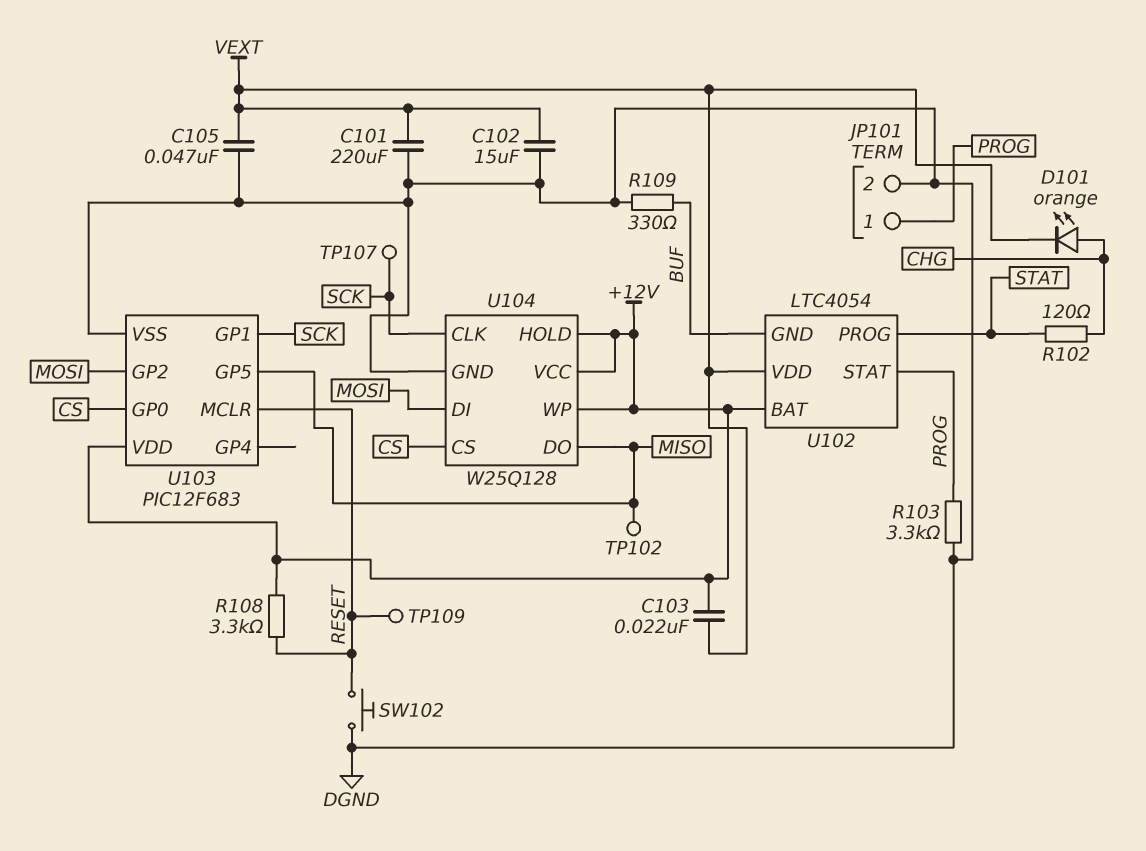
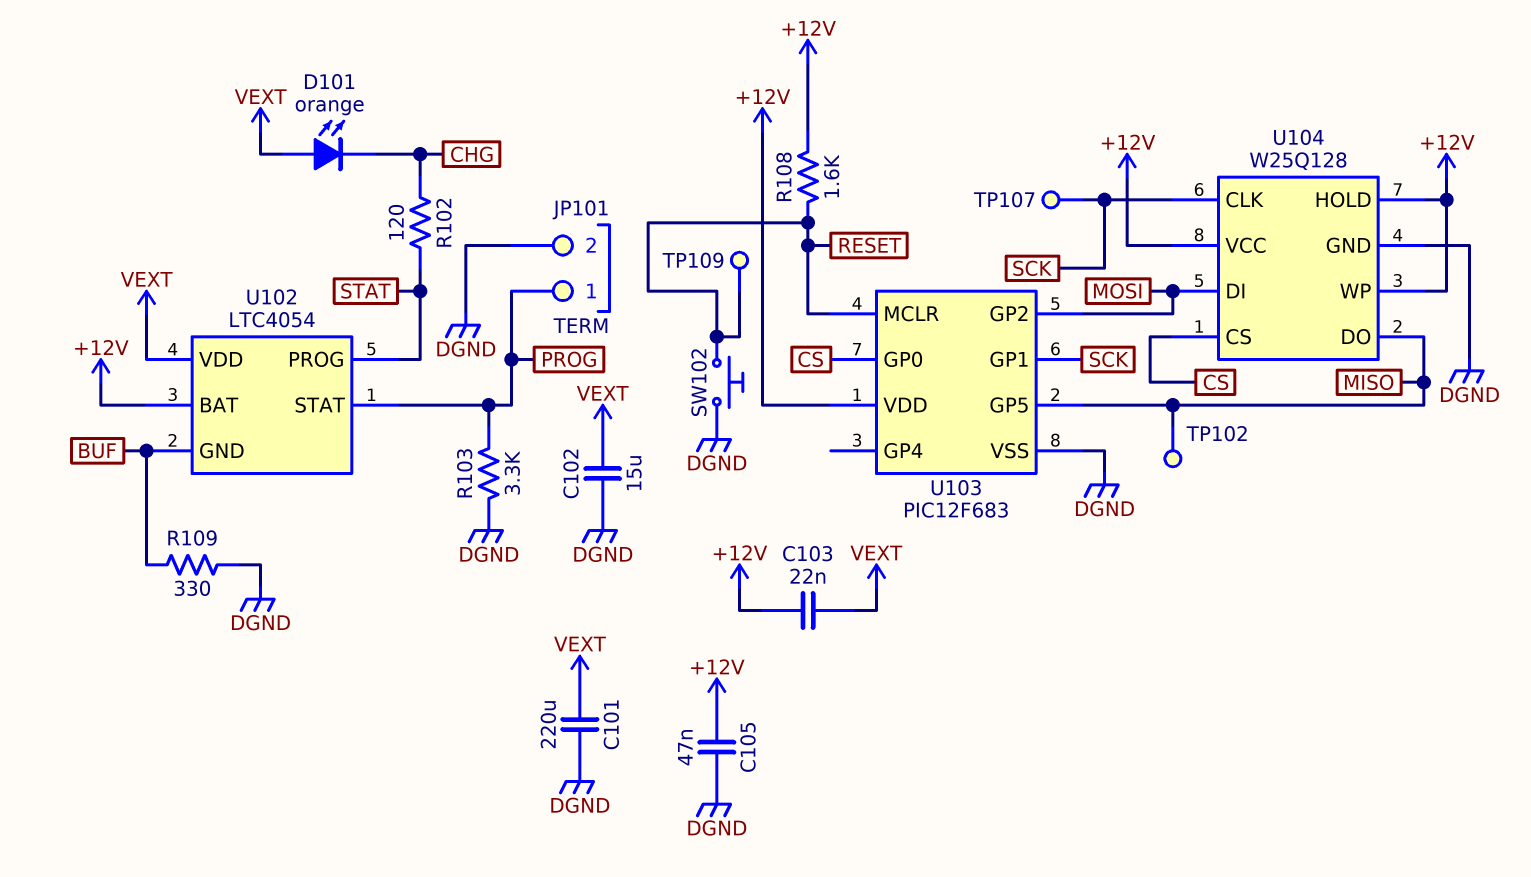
C105: 47nF (DGND, VEXT) -> 47nF (+12V, DGND)
D101: LED orange (A CHG, K VEXT) -> LED orange (A VEXT, K CHG)
R108: 3.3k (+12V, RESET) -> 1.6k (+12V, RESET)

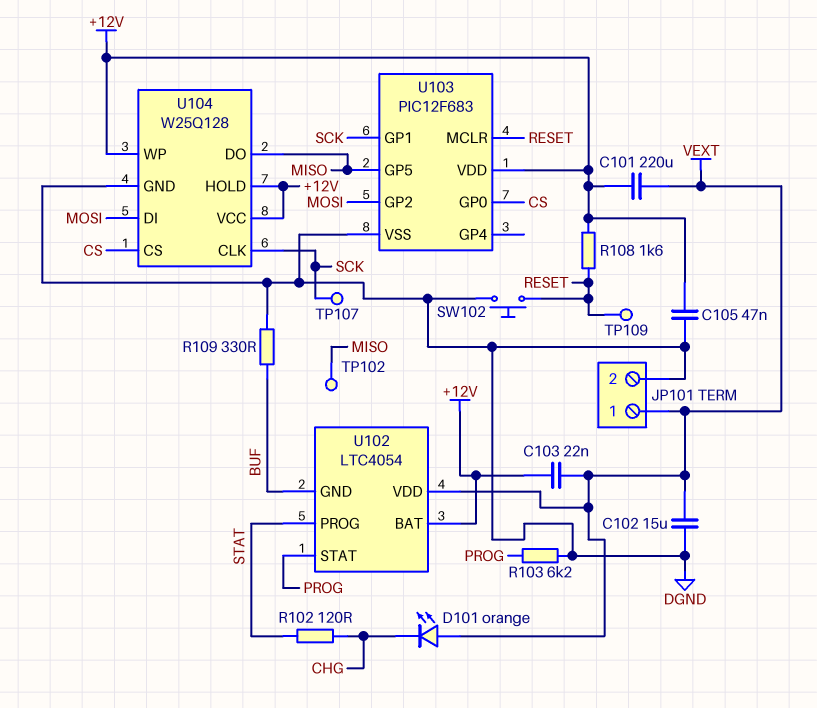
C101: 220uF (DGND, VEXT) -> 220uF (+12V, VEXT)
JP101 pin 1: PROG -> VEXT
R103: 3.3k (DGND, PROG) -> 6.2k (DGND, PROG)

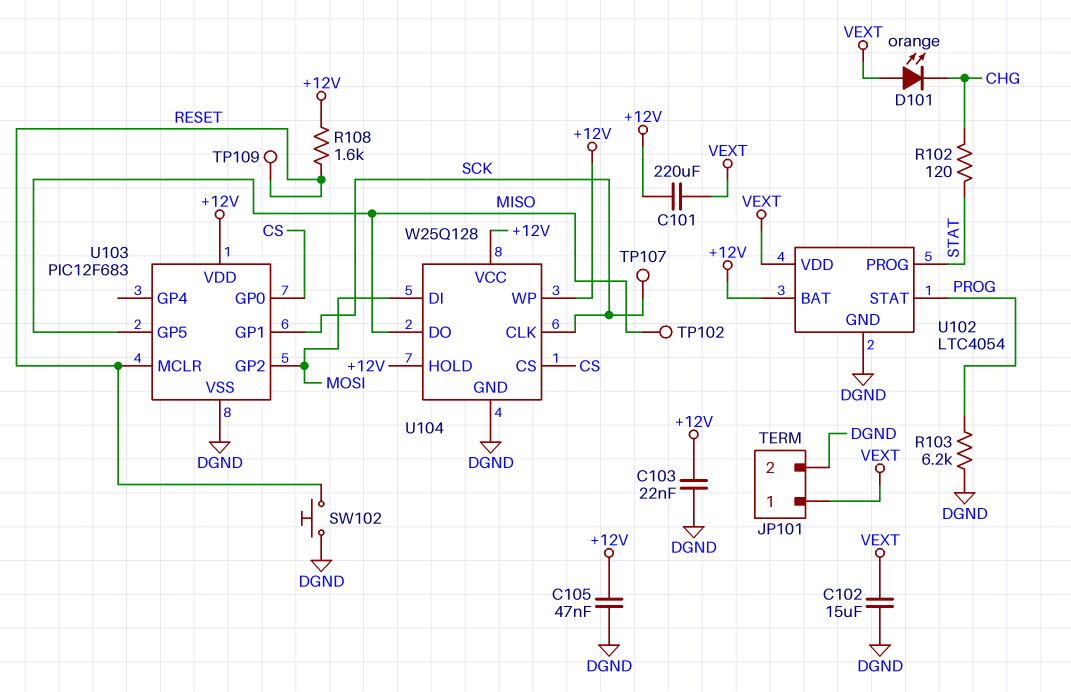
C103: 22nF (+12V, VEXT) -> 22nF (+12V, DGND)
R109: 330 (BUF, DGND) -> none
U102 pin GND: BUF -> DGND

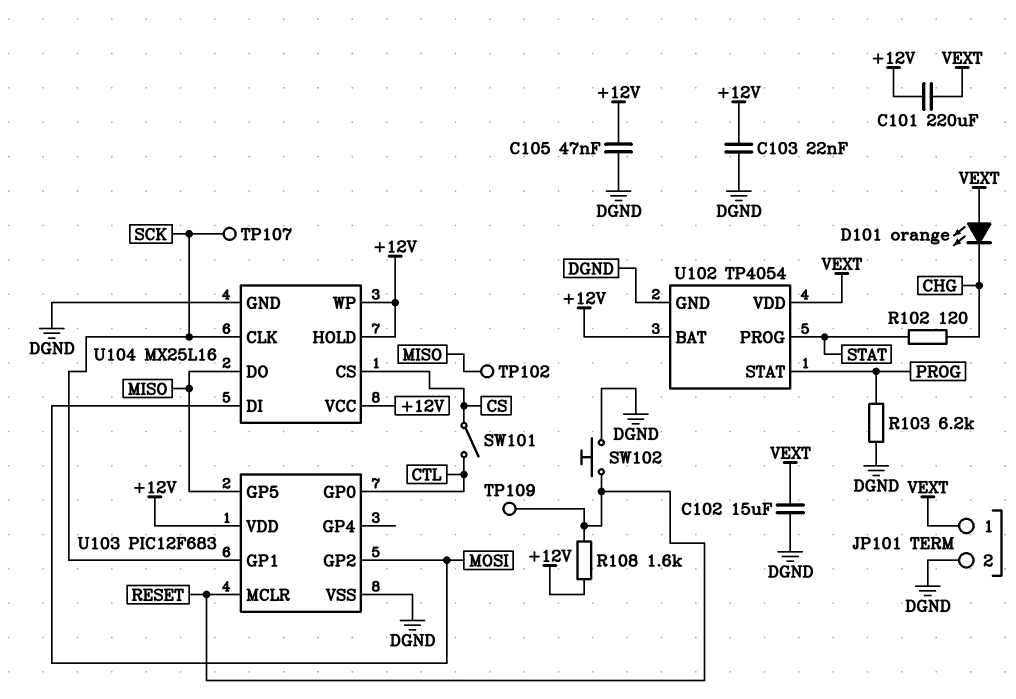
SW101: none -> switch (CS, CTL)
U102: LTC4054 -> TP4054
U103 pin GP0: CS -> CTL
U104: W25Q128 -> MX25L16

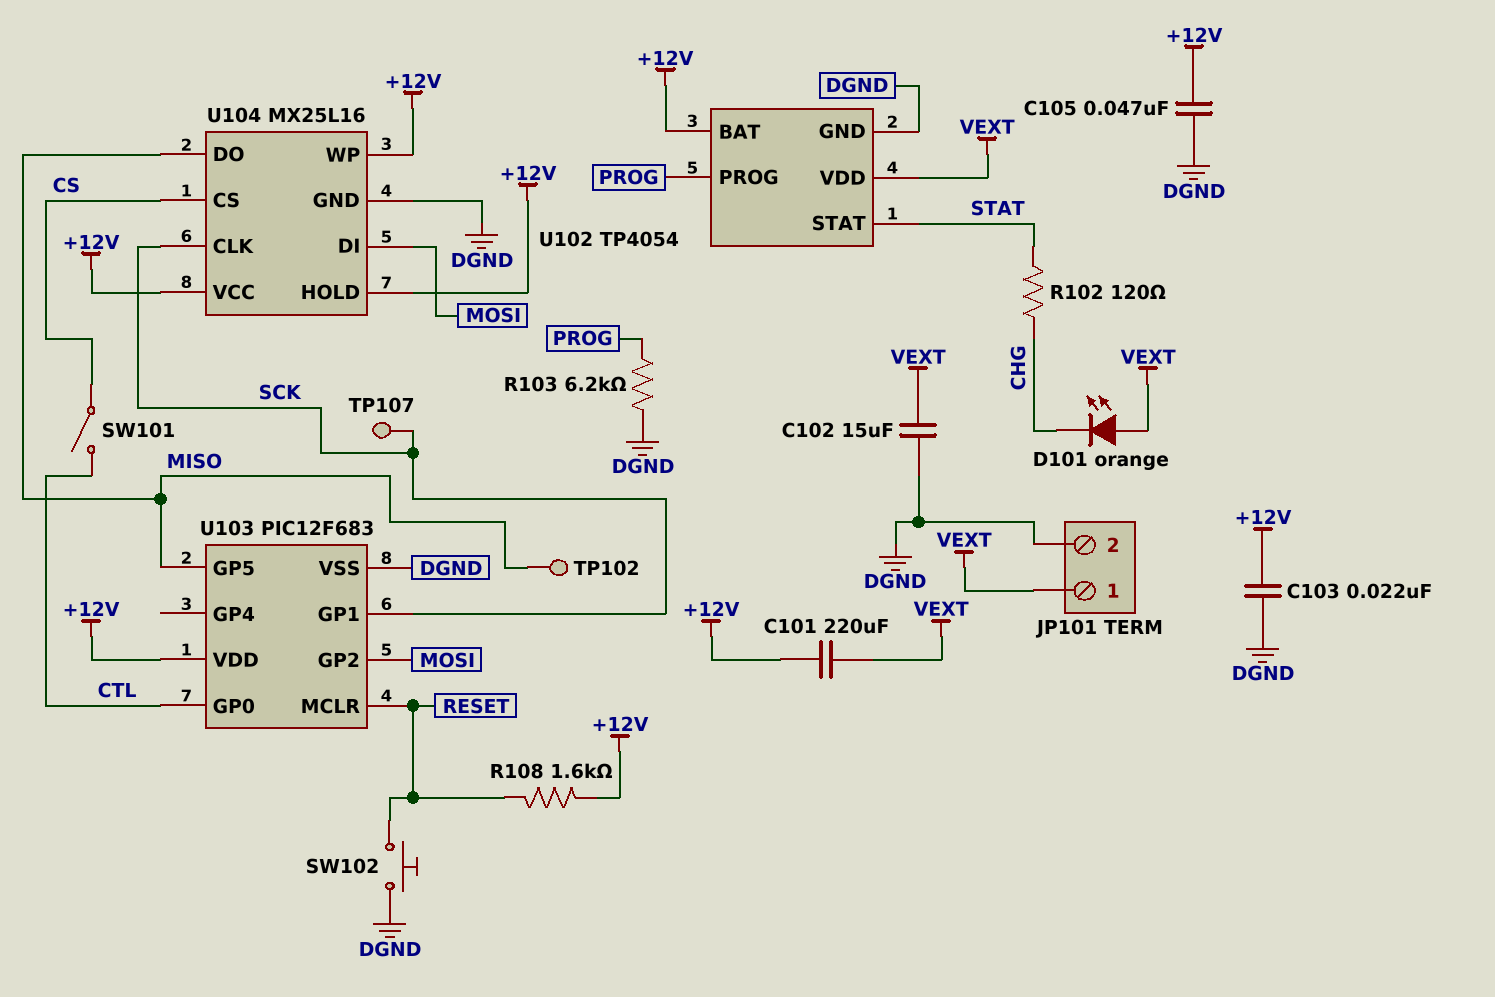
TP109: test point (RESET) -> none
U102 pin PROG: STAT -> PROG
U102 pin STAT: PROG -> STAT

